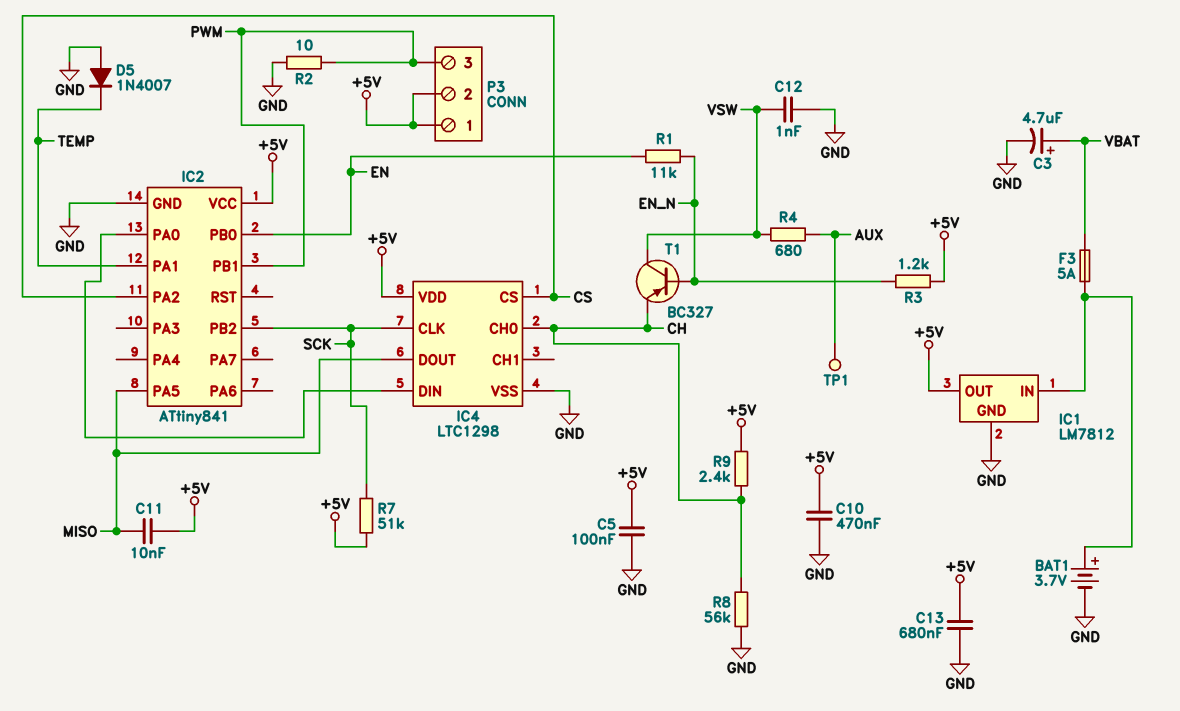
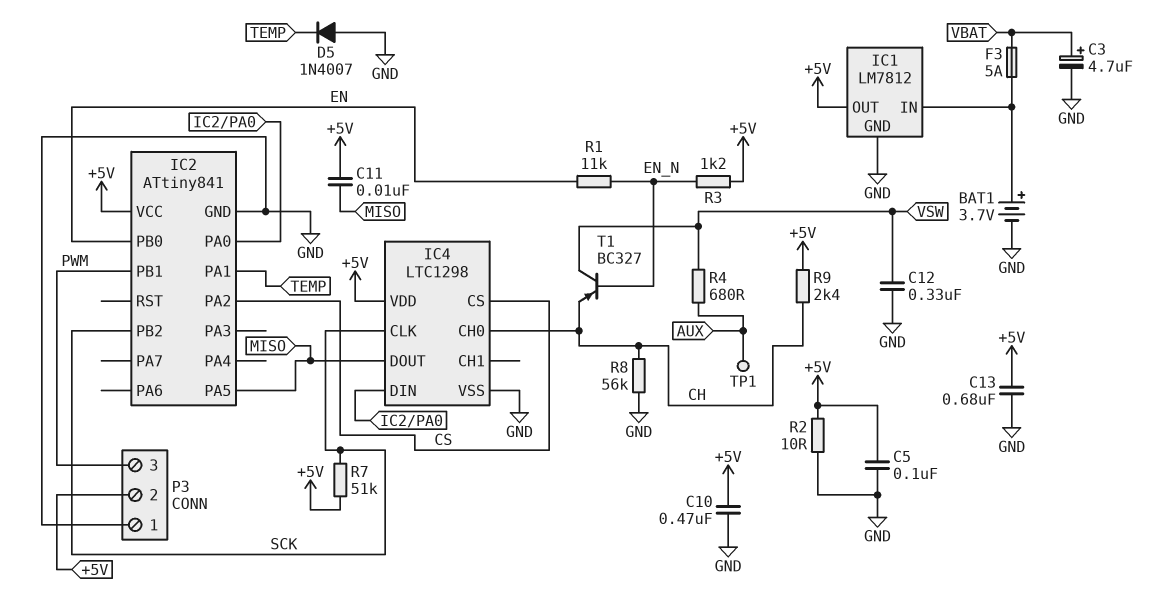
C12: 1nF (GND, VSW) -> 330nF (GND, VSW)
P3 pin 1: +5V -> GND
R2: 10 (GND, PWM) -> 10 (+5V, GND)

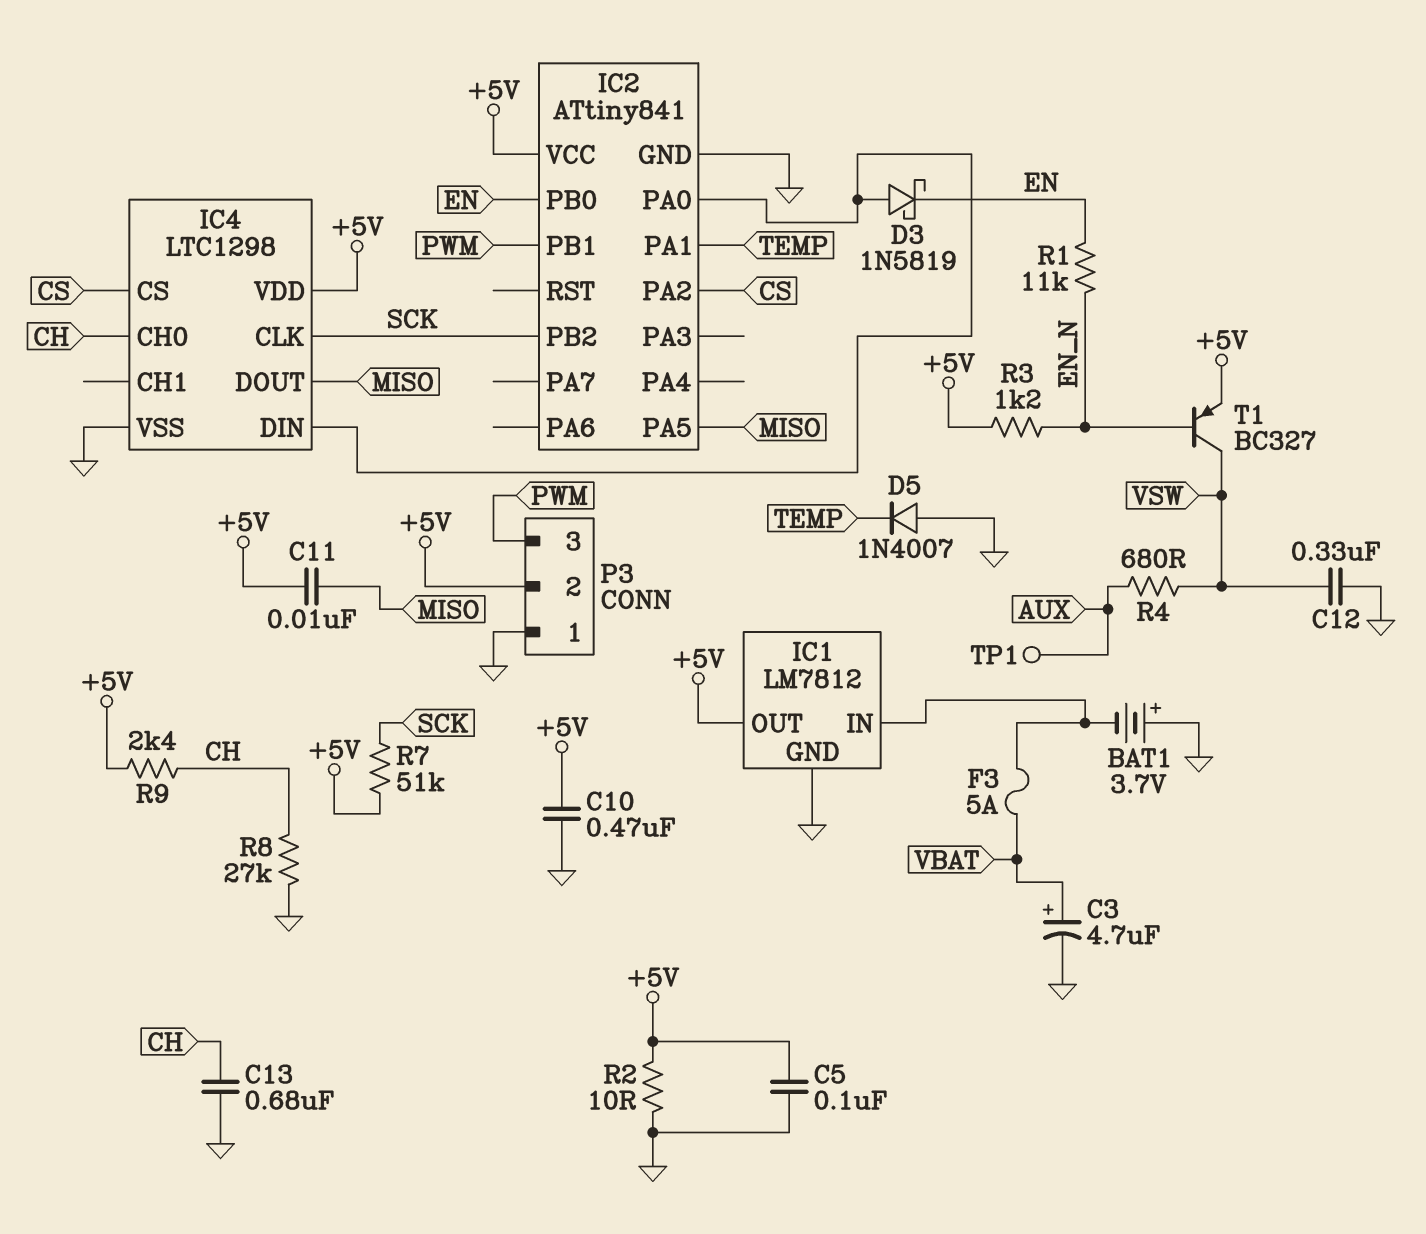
BAT1: 3.7V (plus IC1/IN, minus GND) -> 3.7V (plus GND, minus IC1/IN)
C13: 680nF (+5V, GND) -> 680nF (CH, GND)
D3: none -> schottky 1N5819 (A IC2/PA0, K EN)
R8: 56k (CH, GND) -> 27k (CH, GND)
T1: PNP BC327 (B EN_N, C VSW, E CH) -> PNP BC327 (B EN_N, C VSW, E +5V)

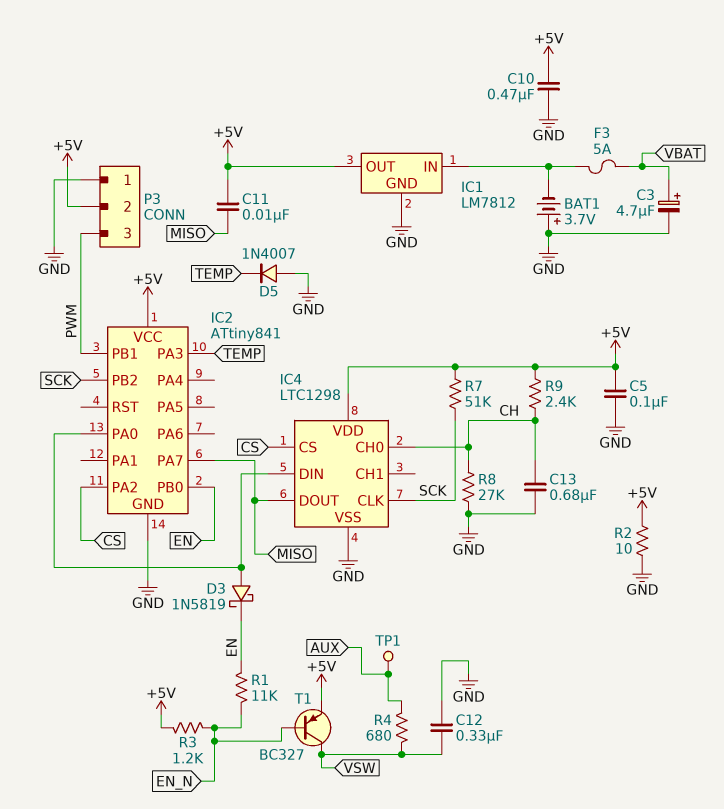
IC2 pin PA1: TEMP -> none
IC2 pin PA3: none -> TEMP
IC2 pin PA5: MISO -> none
IC2 pin PA7: none -> MISO

